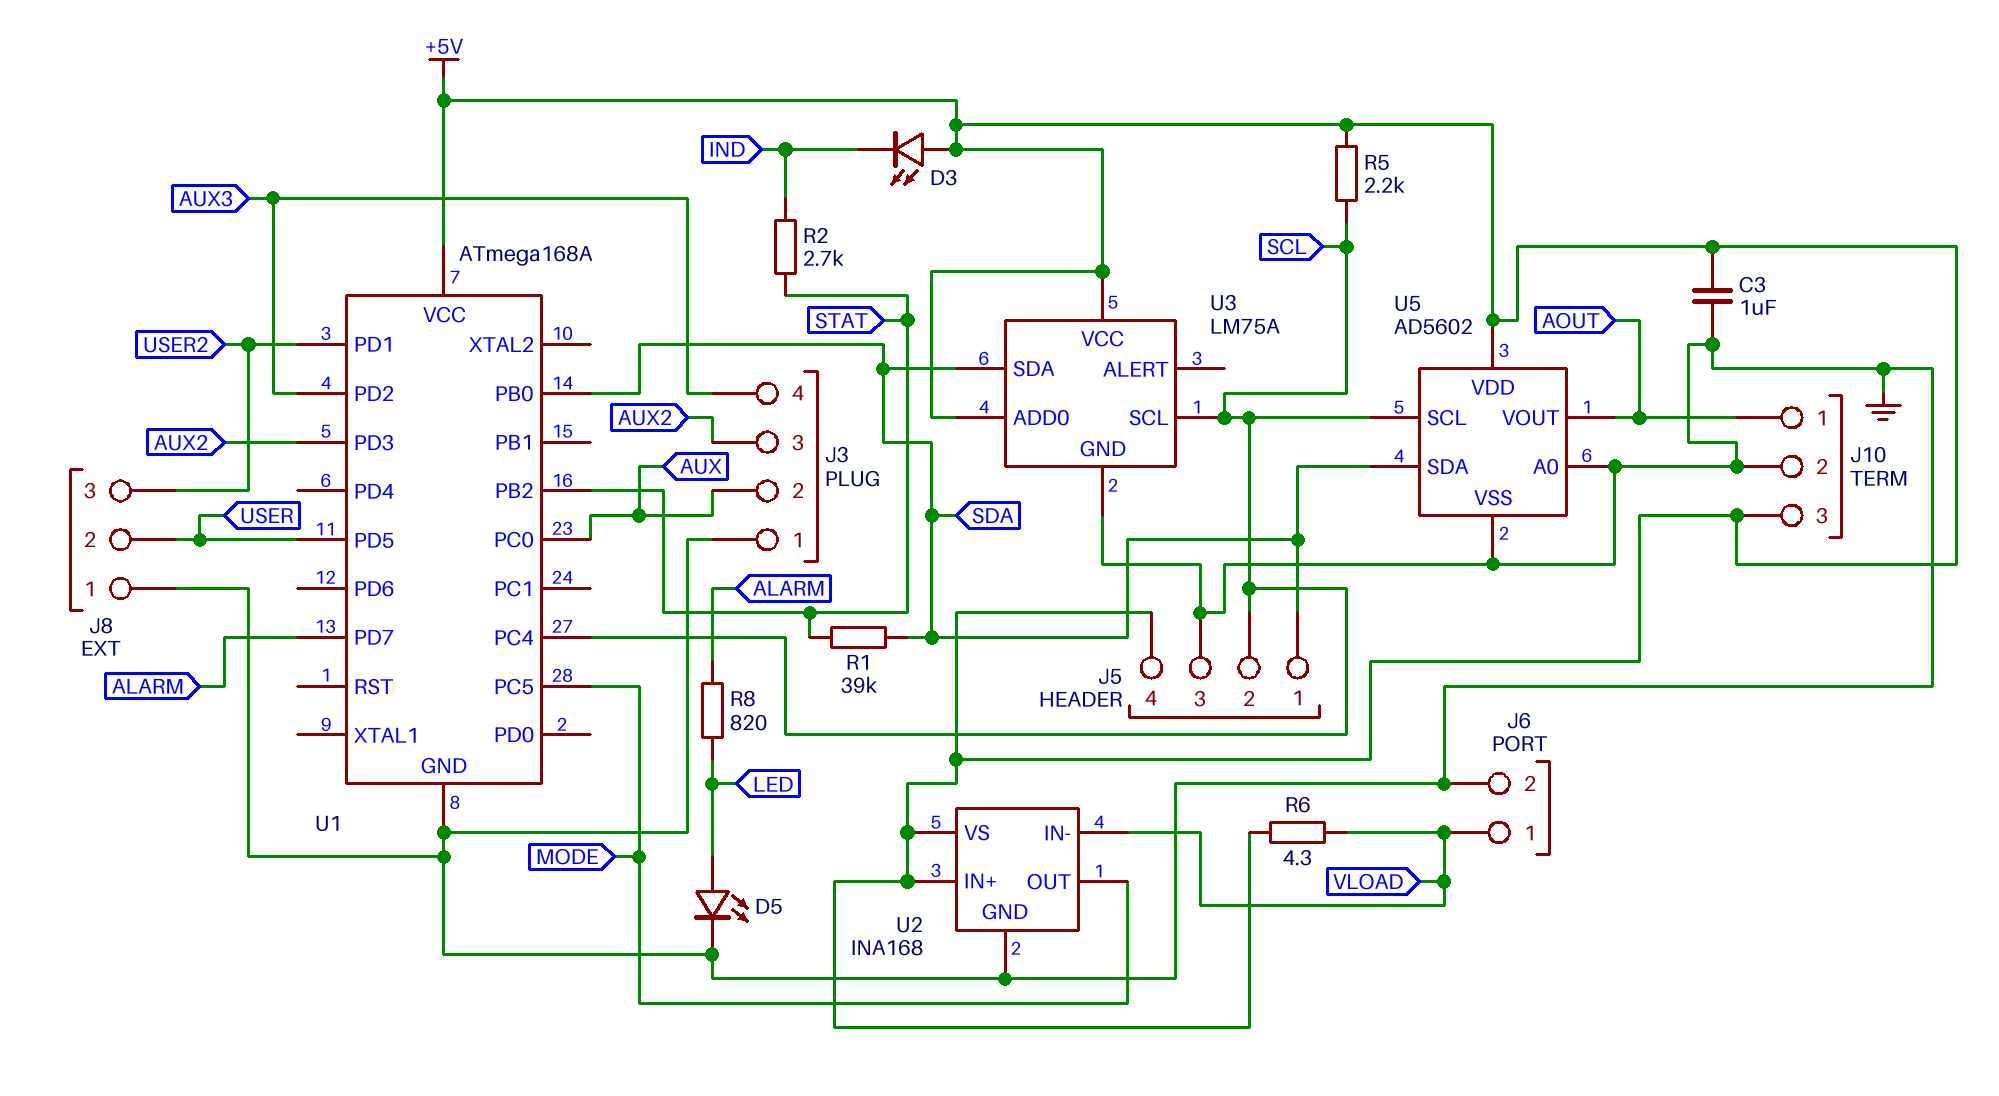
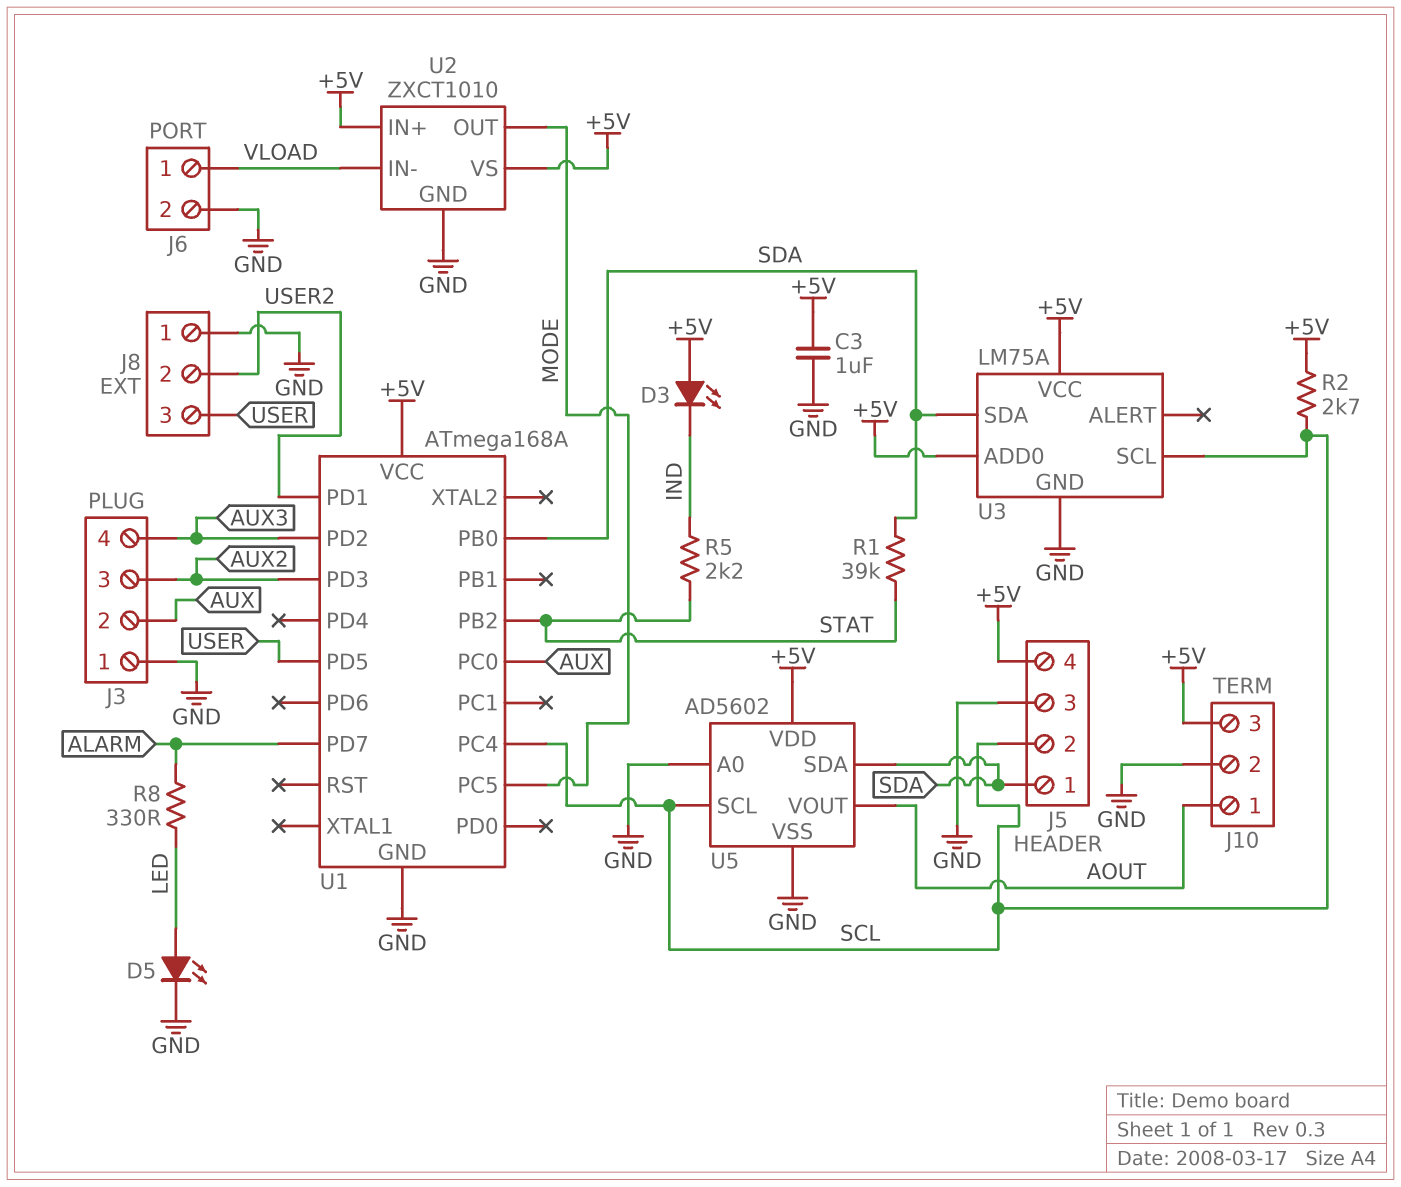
J8 pin 2: USER -> USER2
J8 pin 3: USER2 -> USER
R2: 2.7k (IND, STAT) -> 2.7k (+5V, SCL)
R5: 2.2k (+5V, SCL) -> 2.2k (IND, STAT)
R6: 4.3 (+5V, VLOAD) -> none
R8: 820 (ALARM, LED) -> 330 (ALARM, LED)
U2: INA168 -> ZXCT1010

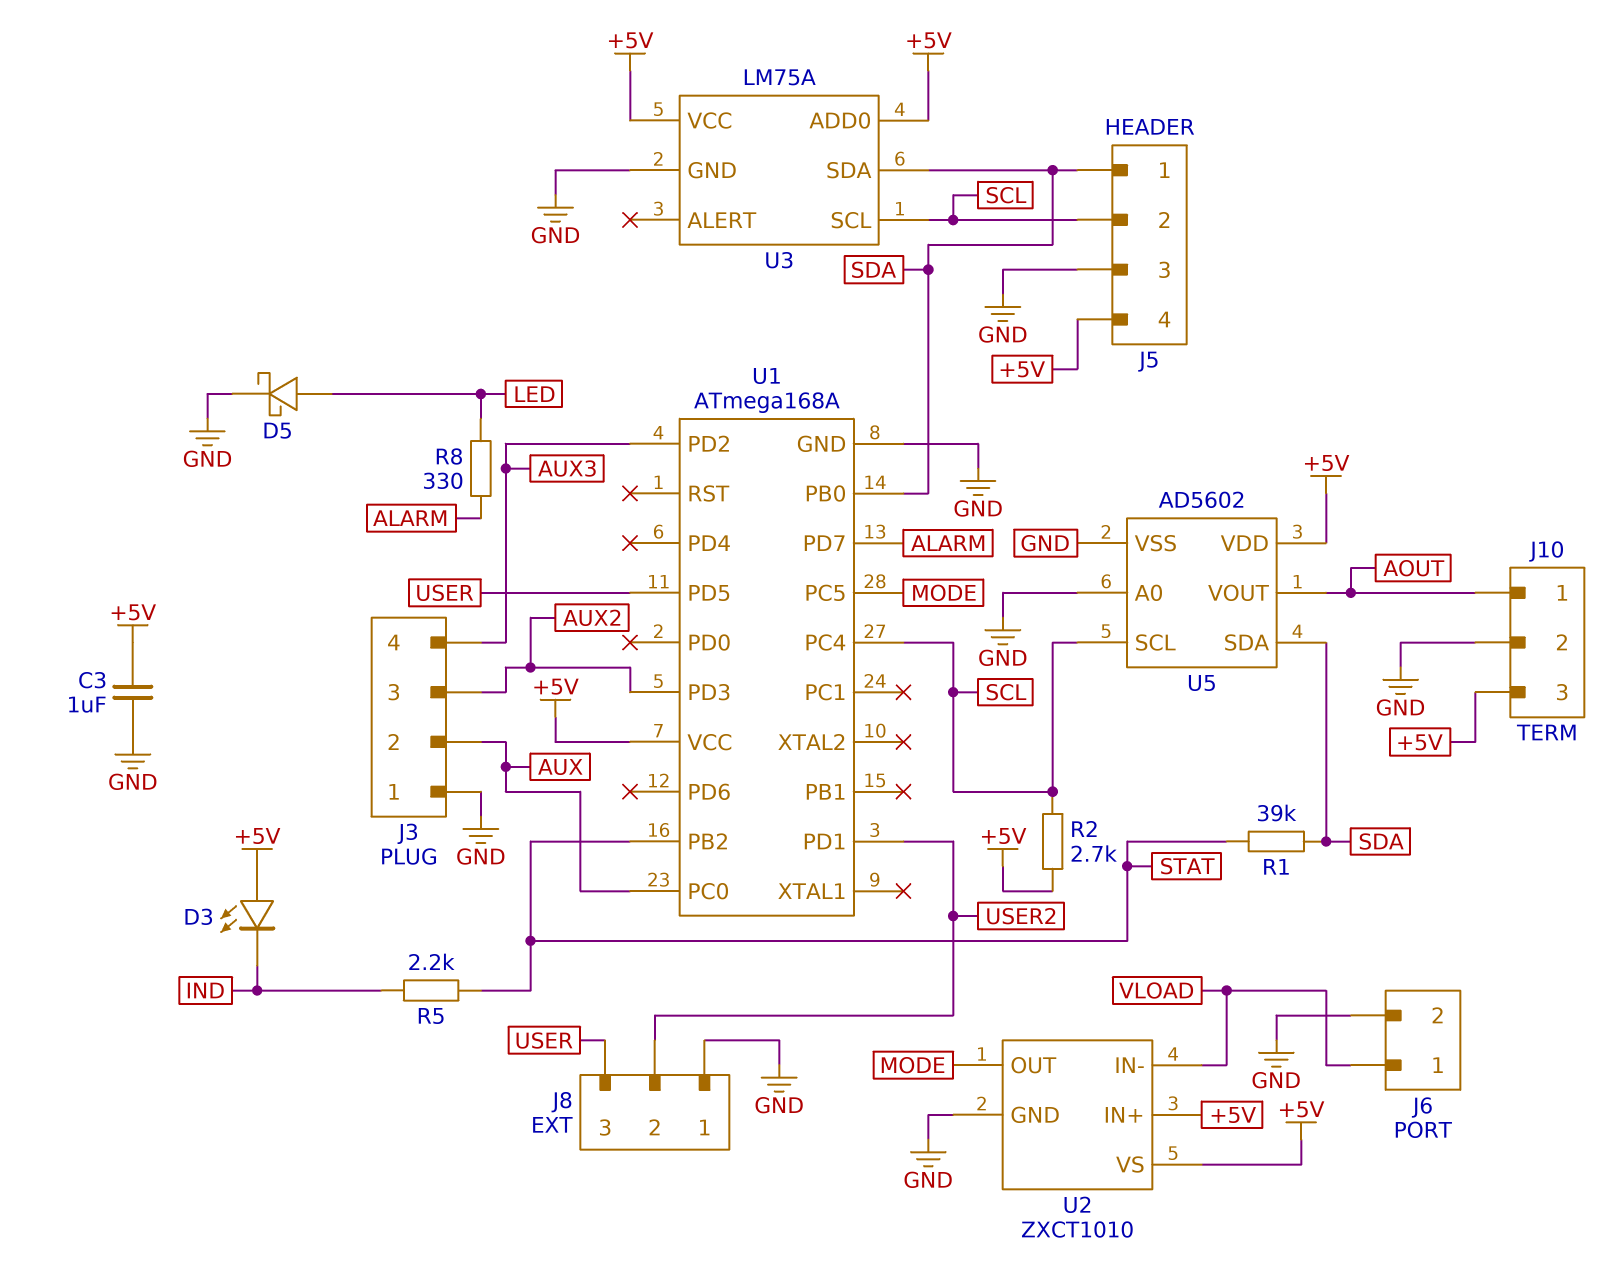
D5: LED (A LED, K GND) -> schottky (A LED, K GND)

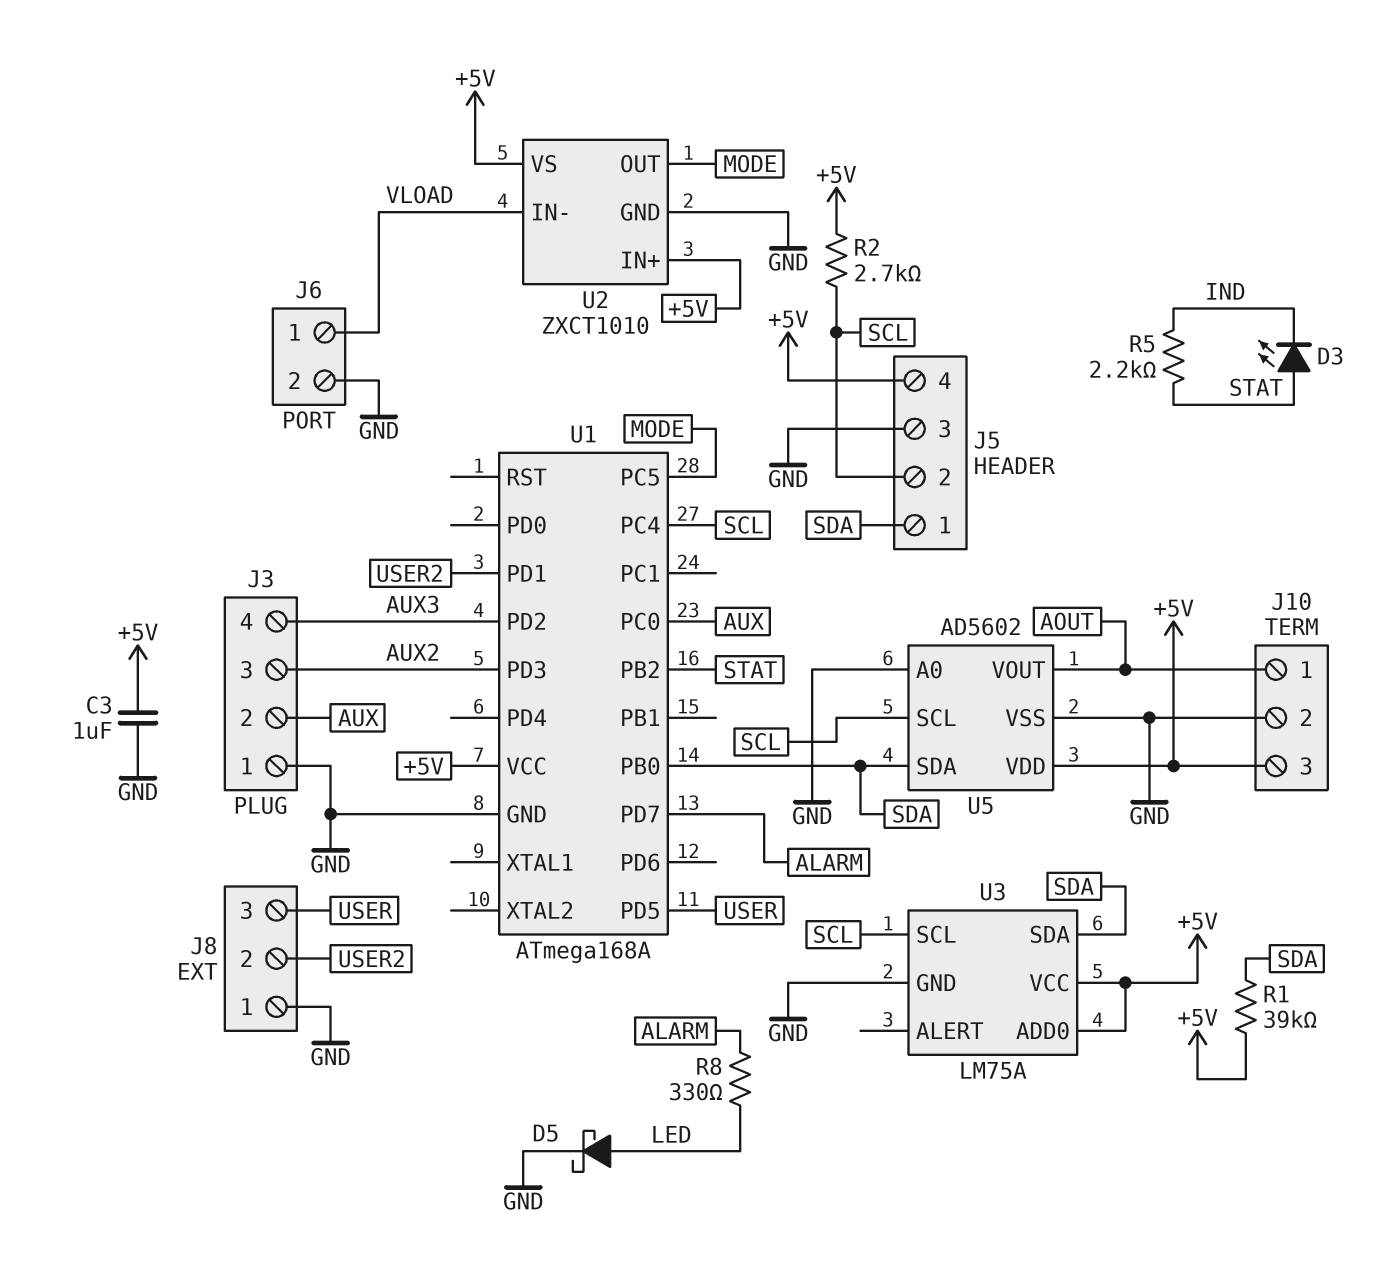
D3: LED (A +5V, K IND) -> LED (A STAT, K IND)
R1: 39k (SDA, STAT) -> 39k (+5V, SDA)

